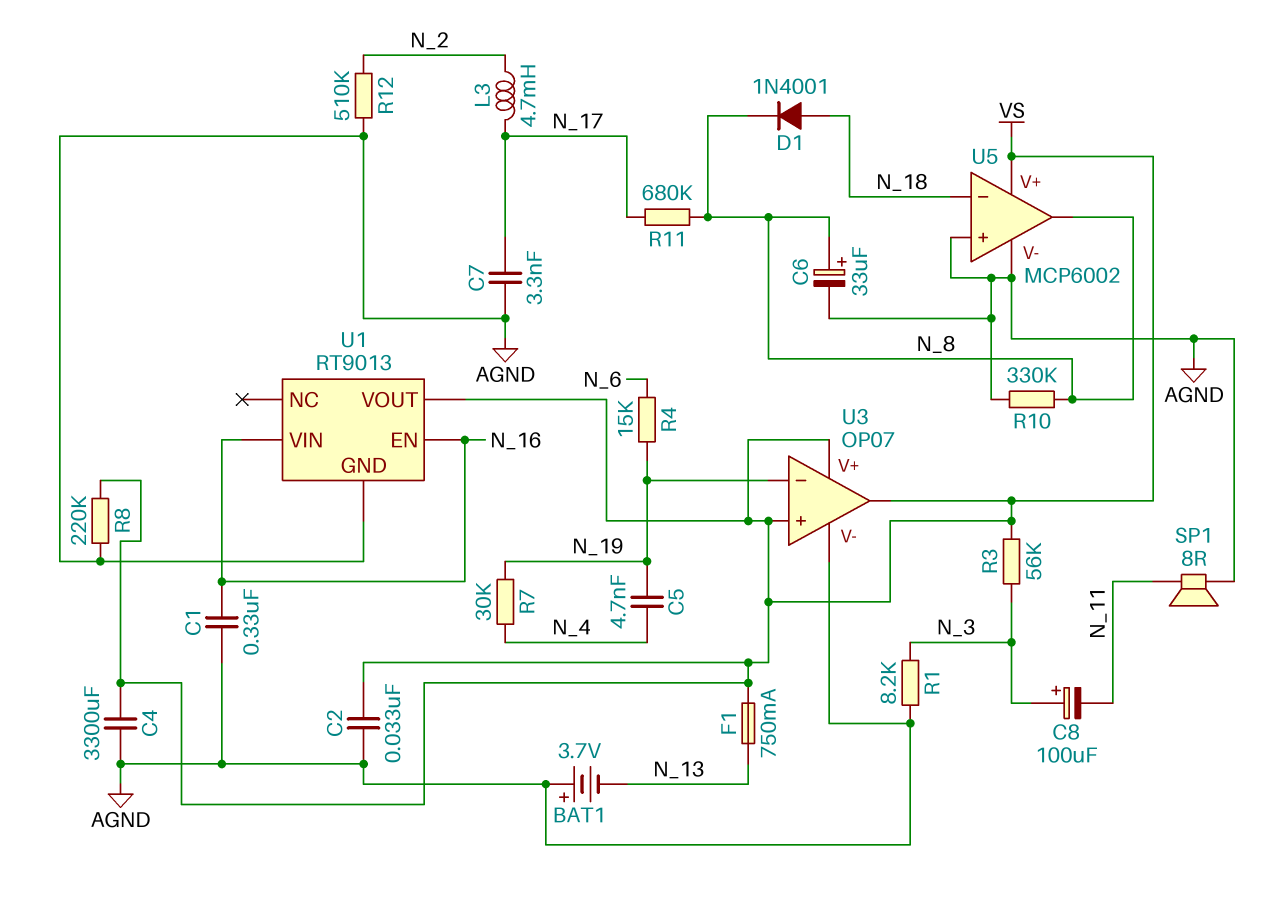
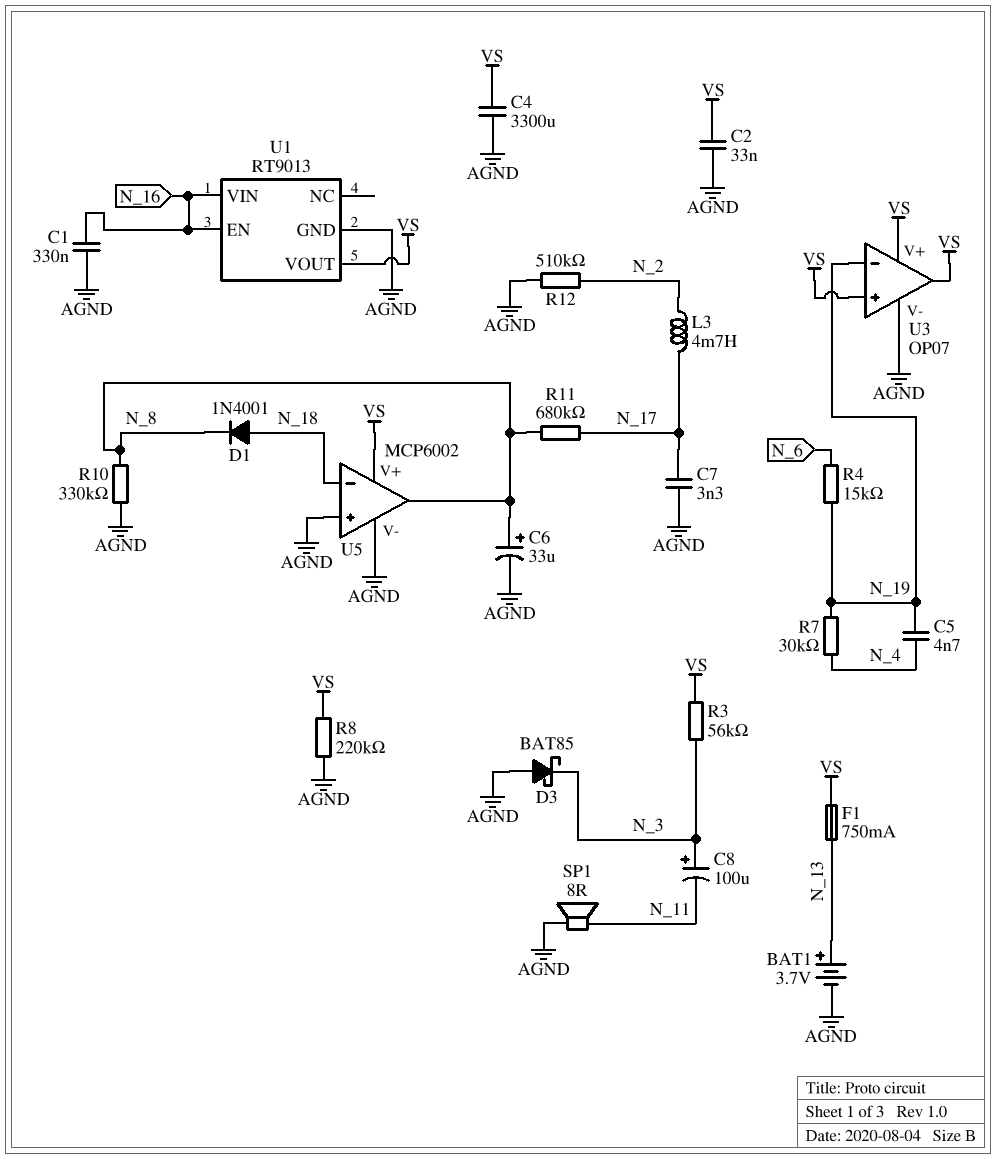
BAT1: 3.7V (plus AGND, minus N_13) -> 3.7V (plus N_13, minus AGND)
D3: none -> schottky BAT85 (A AGND, K N_3)
R1: 8.2k (AGND, N_3) -> none

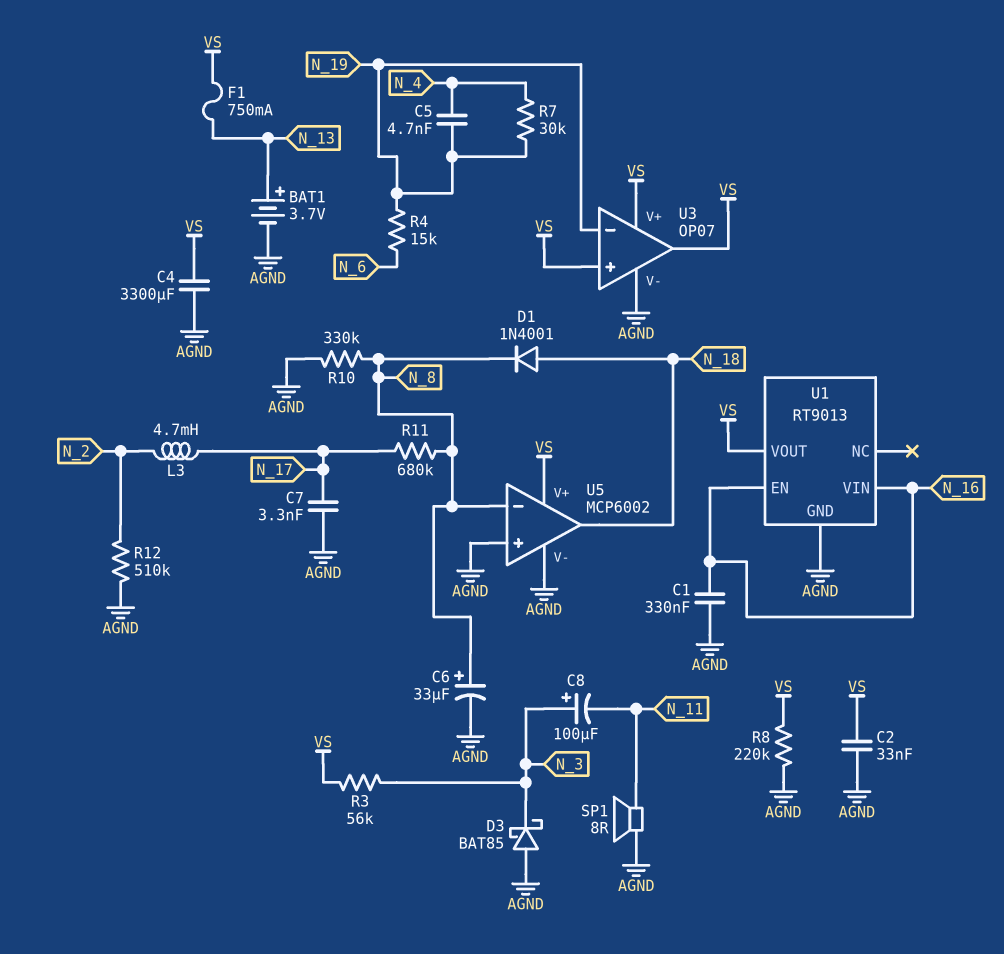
U5 pin in-: N_18 -> N_8
U5 pin out: N_8 -> N_18

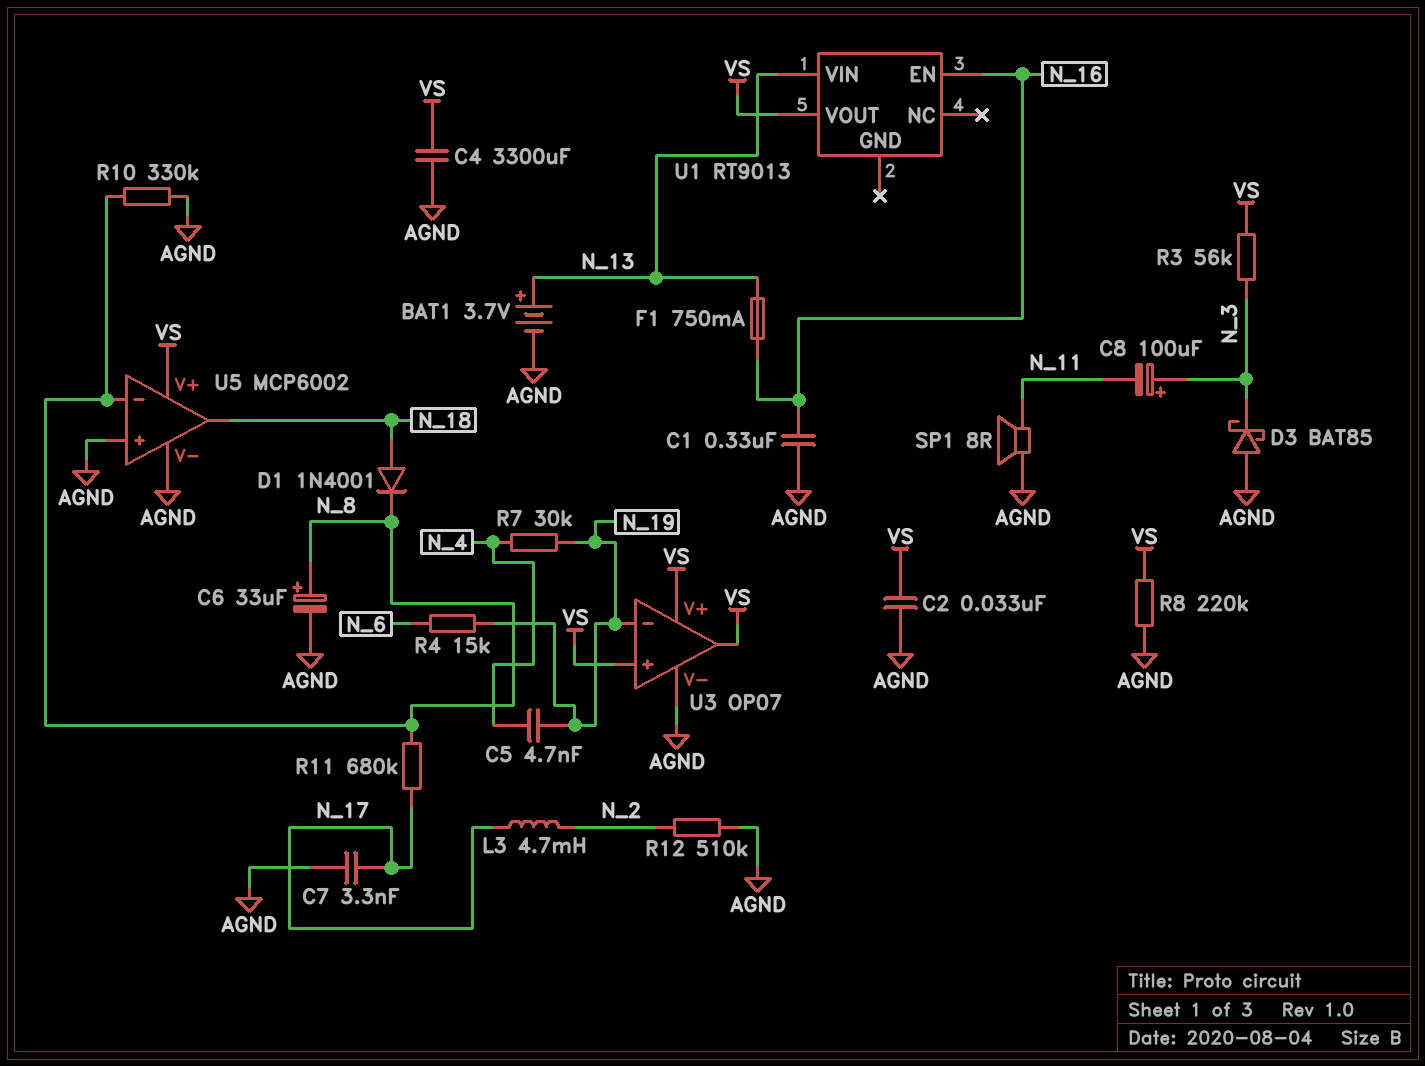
F1: 750mA (N_13, VS) -> 750mA (N_13, N_16)
U1 pin GND: AGND -> none
U1 pin VIN: N_16 -> N_13

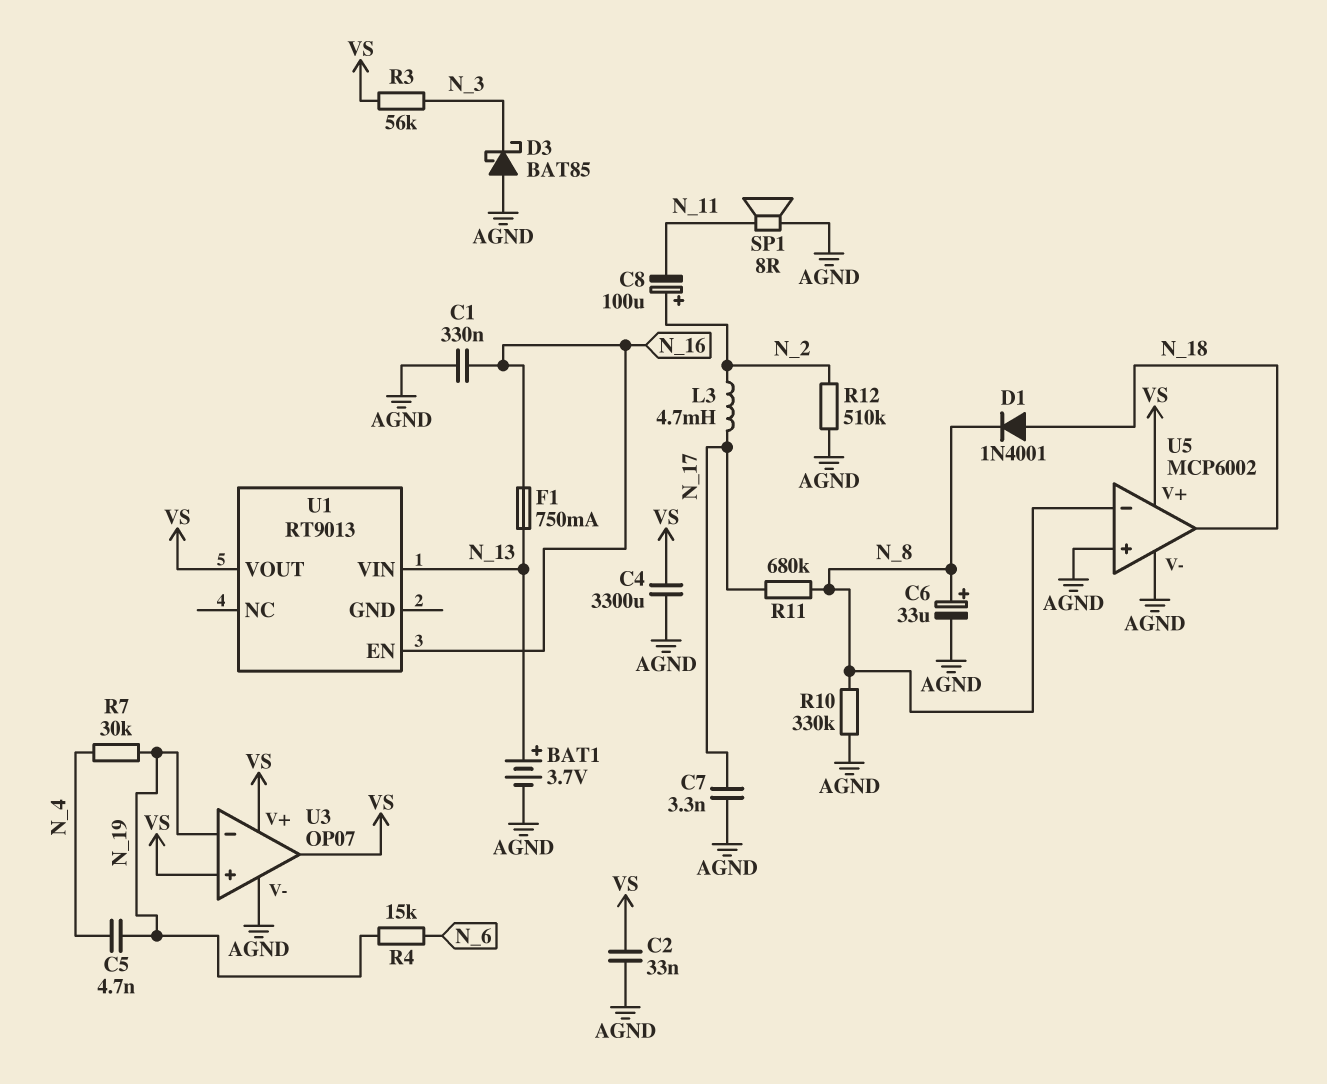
C8: 100uF (plus N_3, minus N_11) -> 100uF (plus N_2, minus N_11)
R8: 220k (AGND, VS) -> none

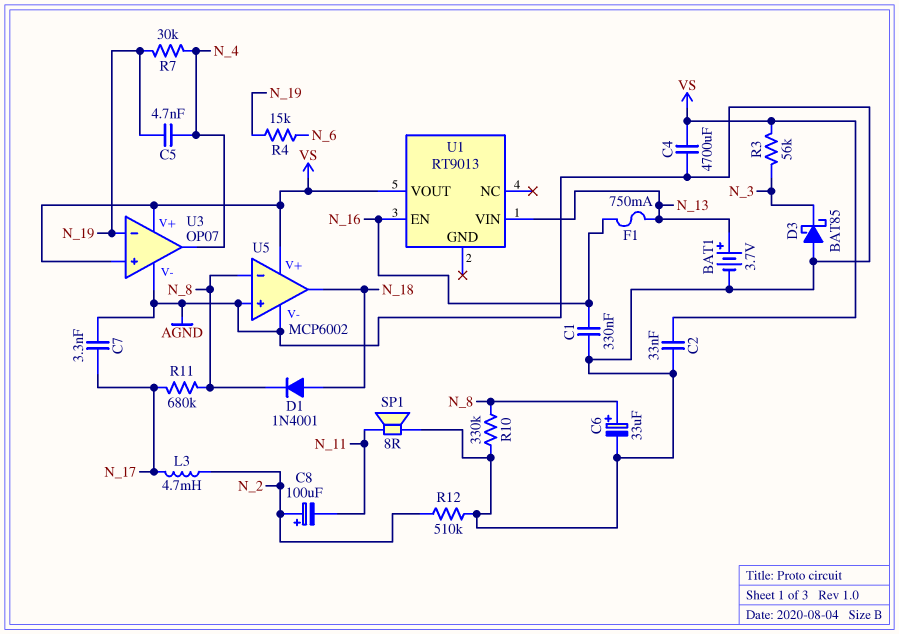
C4: 3300uF (AGND, VS) -> 4700uF (AGND, VS)
U3 pin out: VS -> N_4

